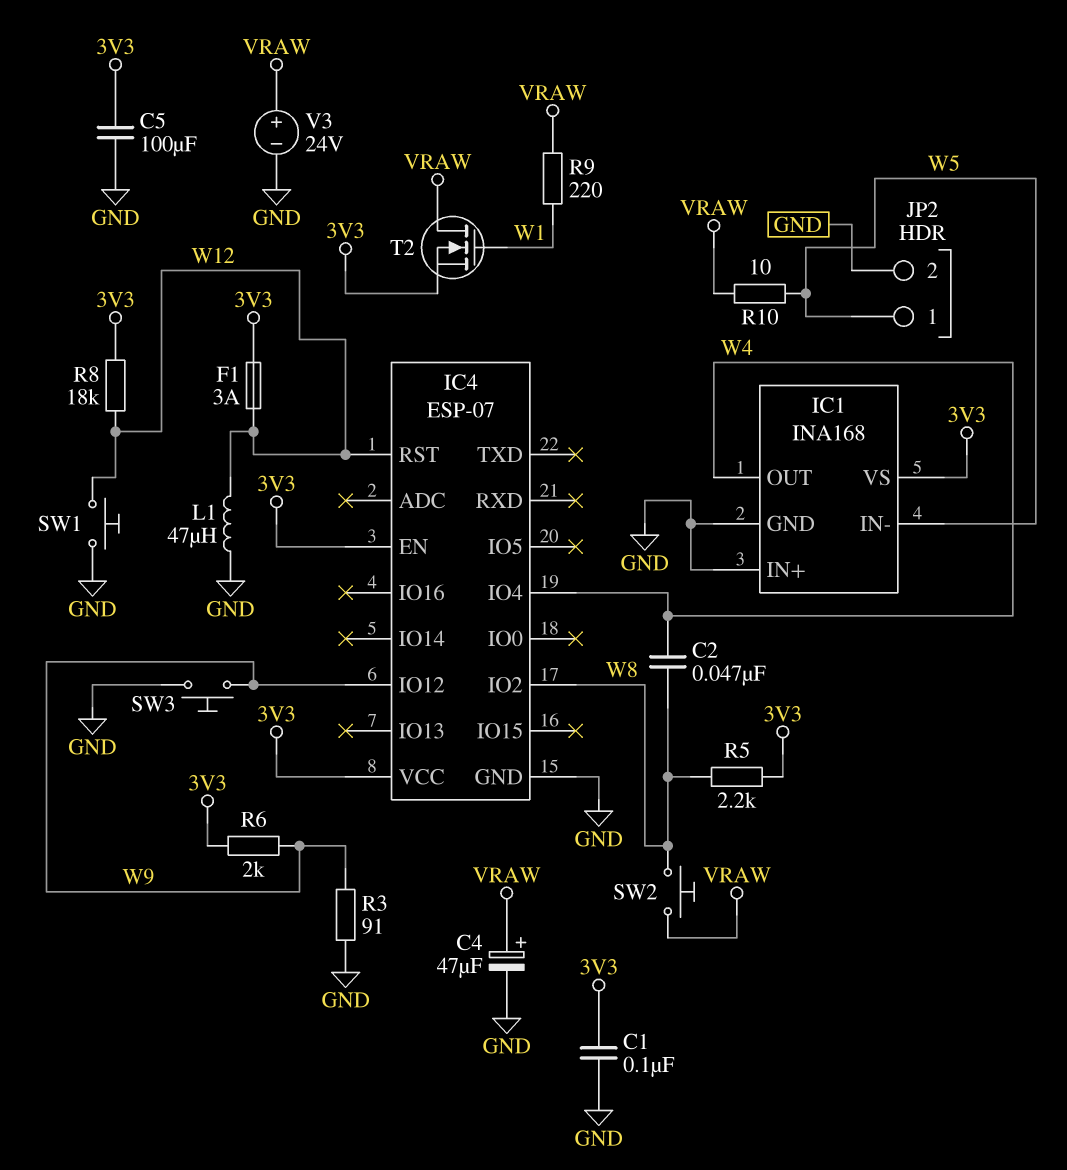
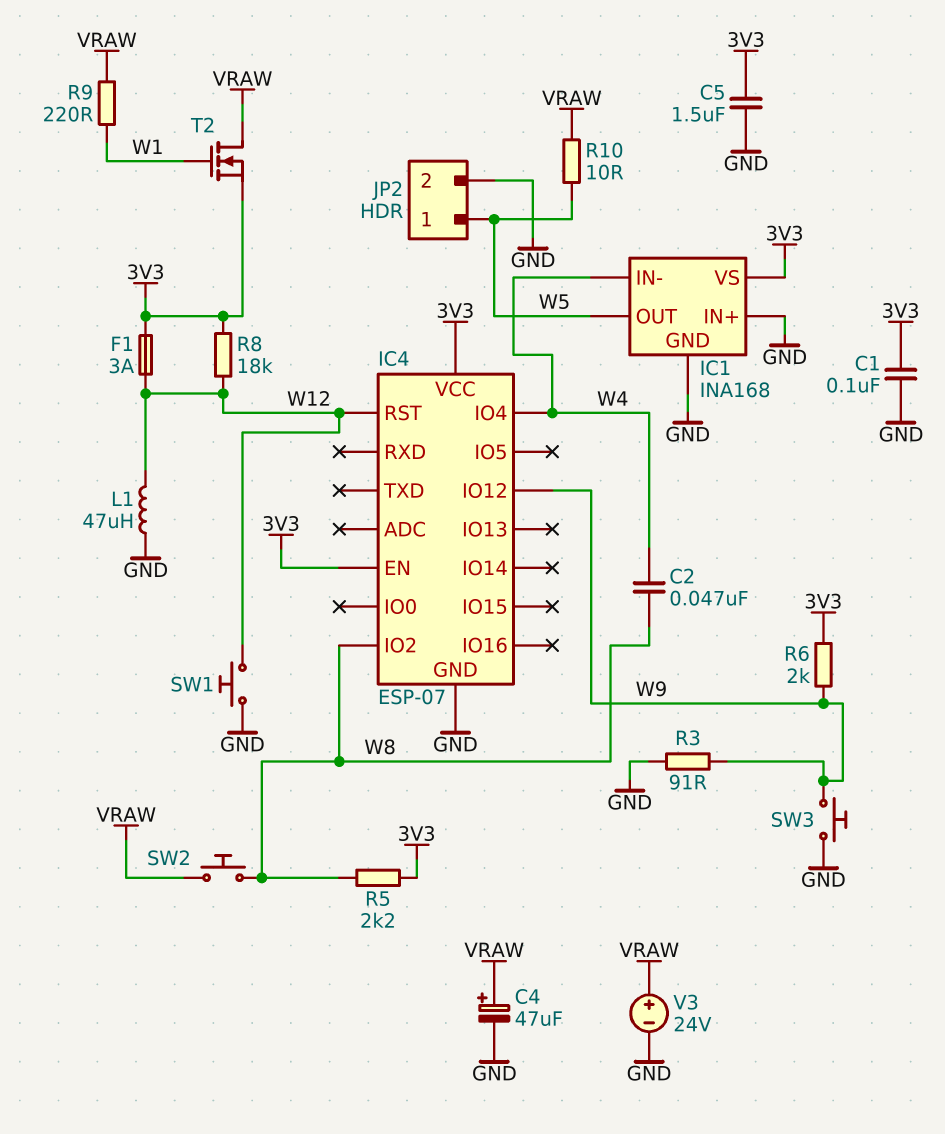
C5: 100uF (3V3, GND) -> 1.5uF (3V3, GND)
IC1 pin IN-: W5 -> W4
IC1 pin OUT: W4 -> W5

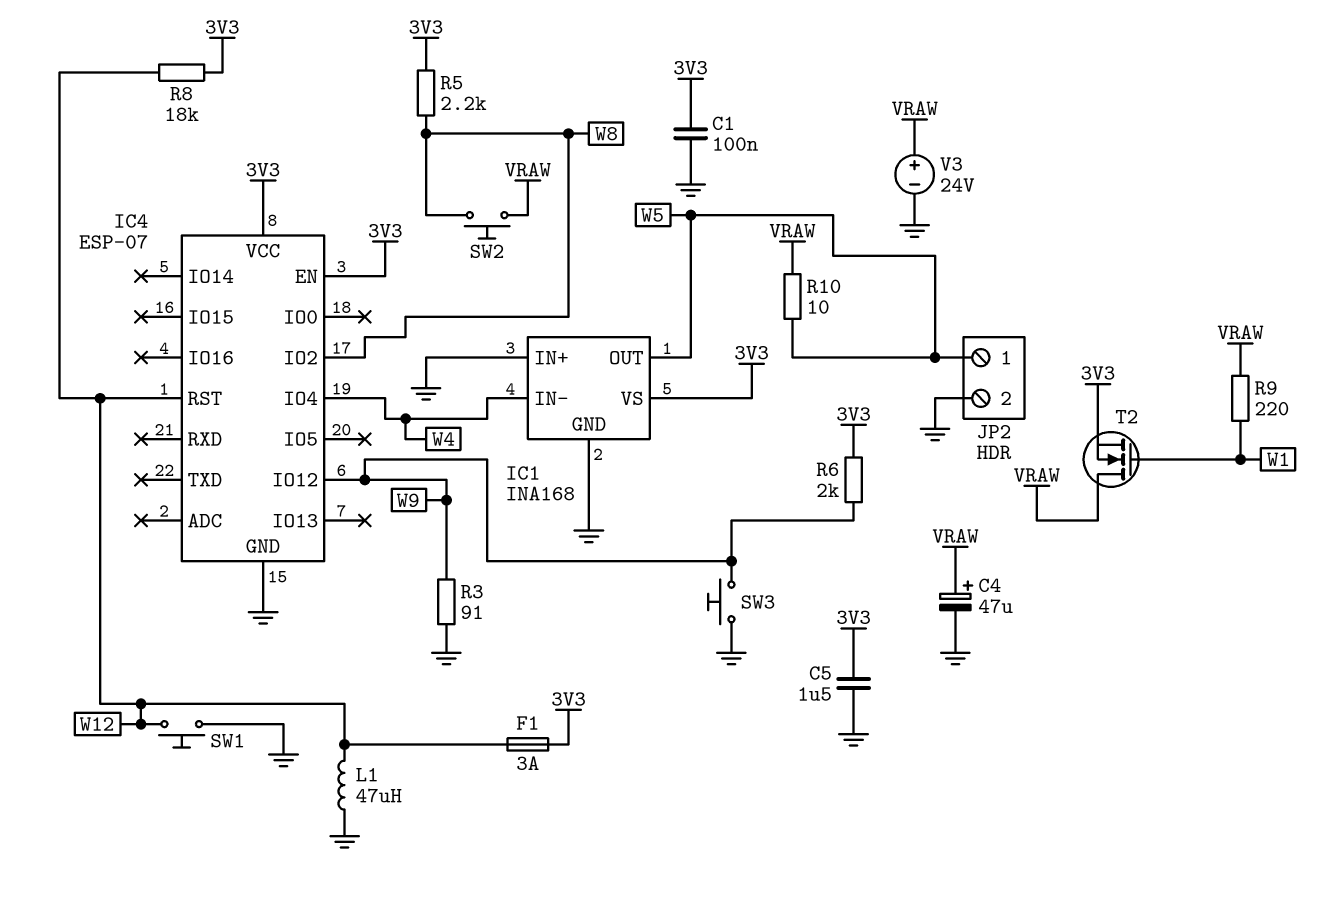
C2: 47nF (W4, W8) -> none

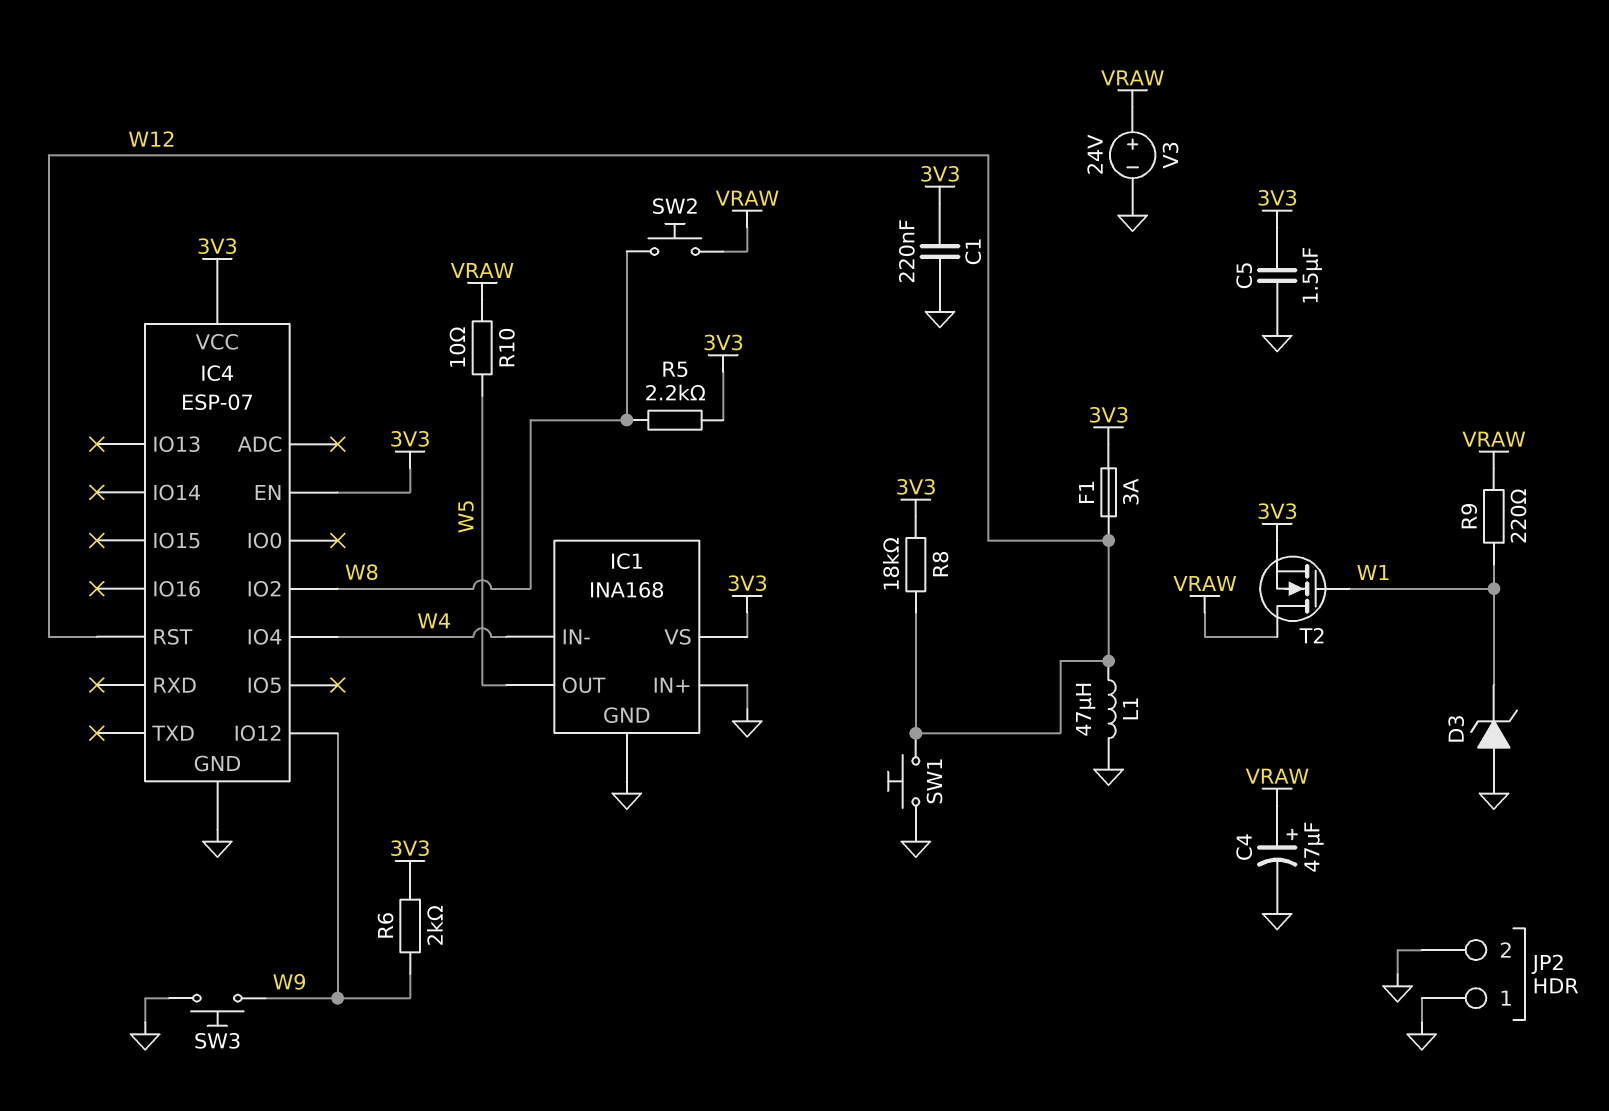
C1: 100nF (3V3, GND) -> 220nF (3V3, GND)
D3: none -> zener (A GND, K W1)
JP2 pin 1: W5 -> GND
R3: 91 (GND, W9) -> none

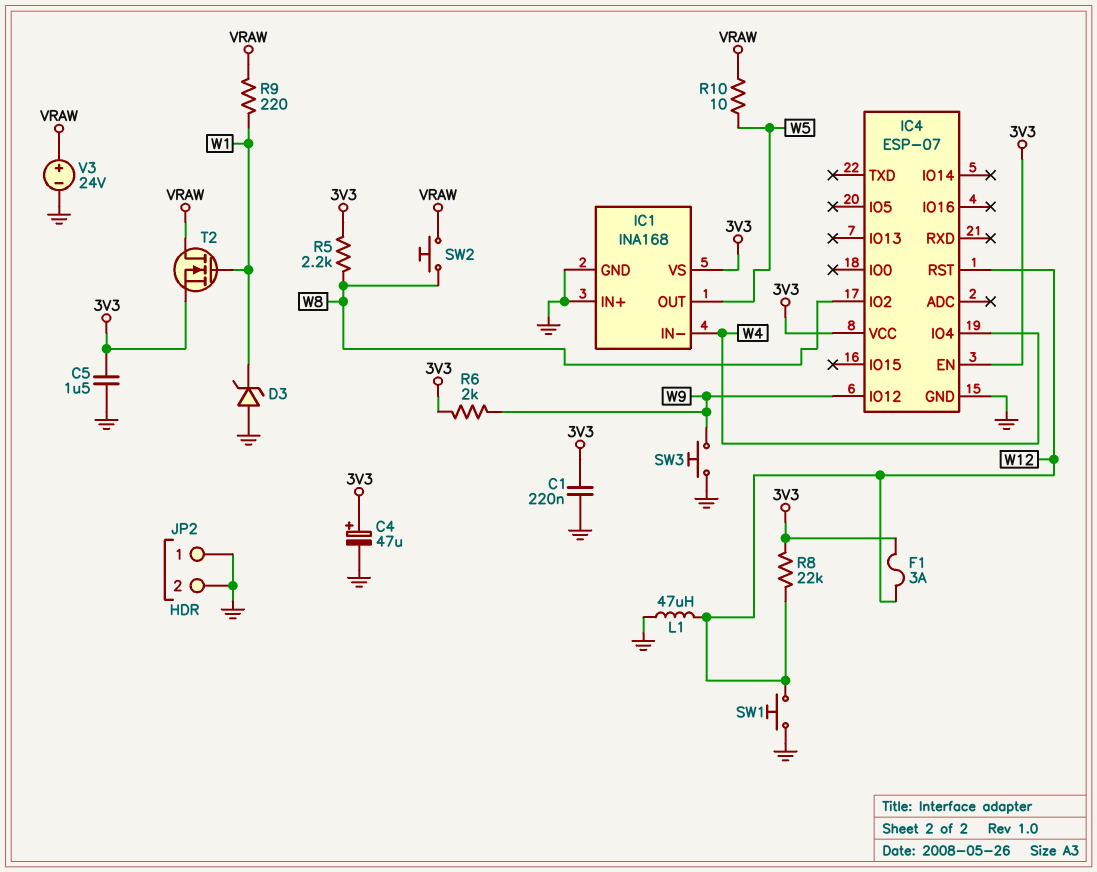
C4: 47uF (plus VRAW, minus GND) -> 47uF (plus 3V3, minus GND)
R8: 18k (3V3, W12) -> 22k (3V3, W12)

